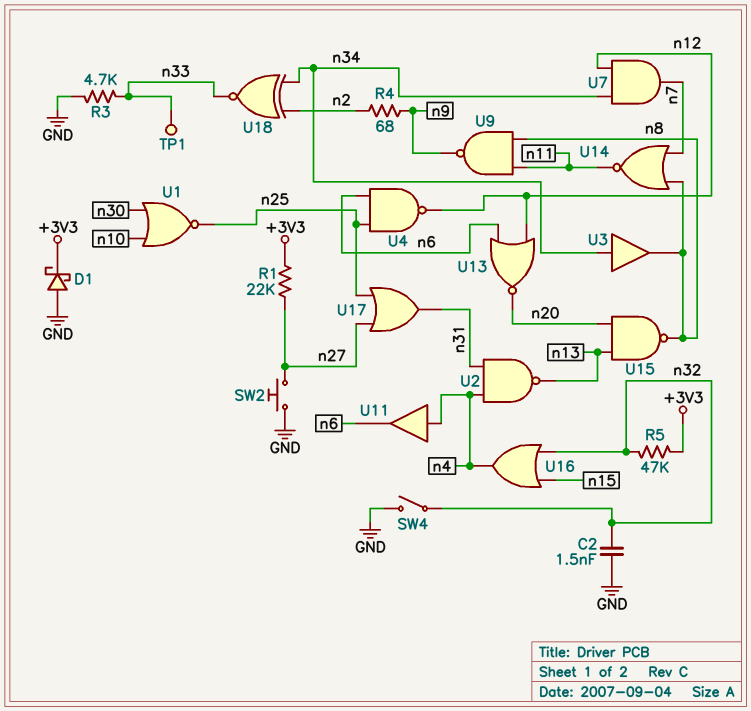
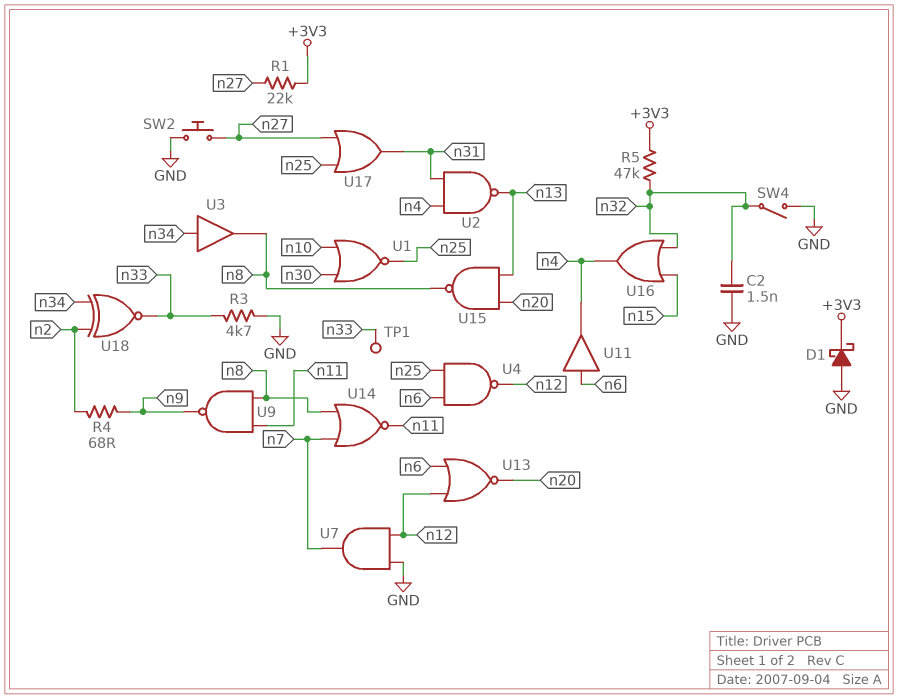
U7: AND (in n12, in n34, out n7) -> AND (in GND, in n12, out n7)
U11: buffer (in n4, out n6) -> buffer (in n6, out n4)

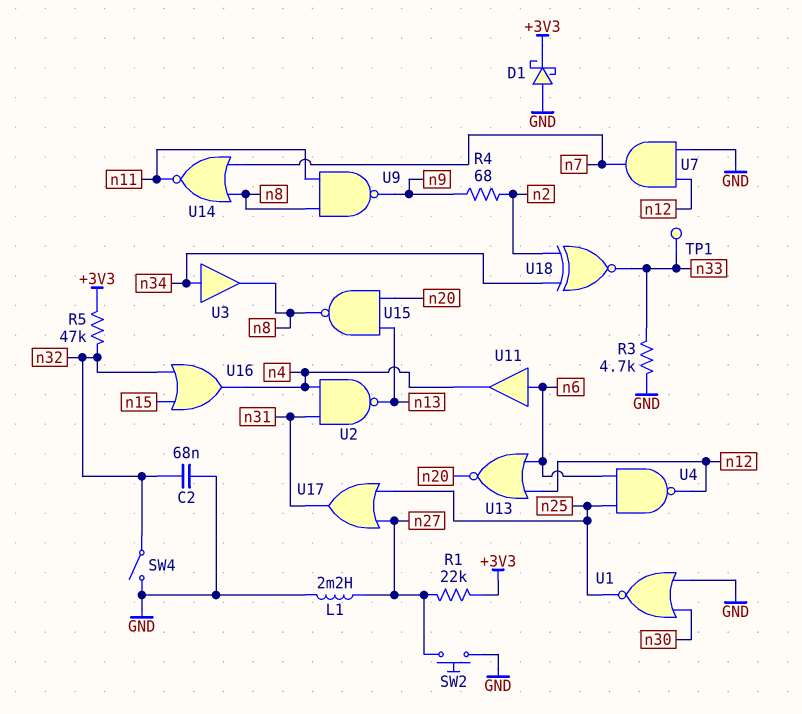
C2: 1.5nF (GND, n32) -> 68nF (GND, n32)
L1: none -> 2.2mH (GND, n27)
U1: NOR (in n10, in n30, out n25) -> NOR (in GND, in n30, out n25)

